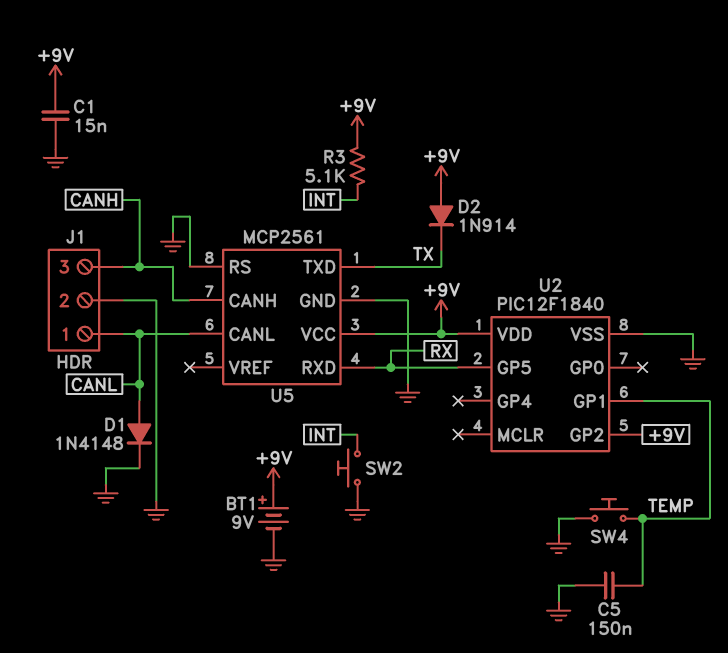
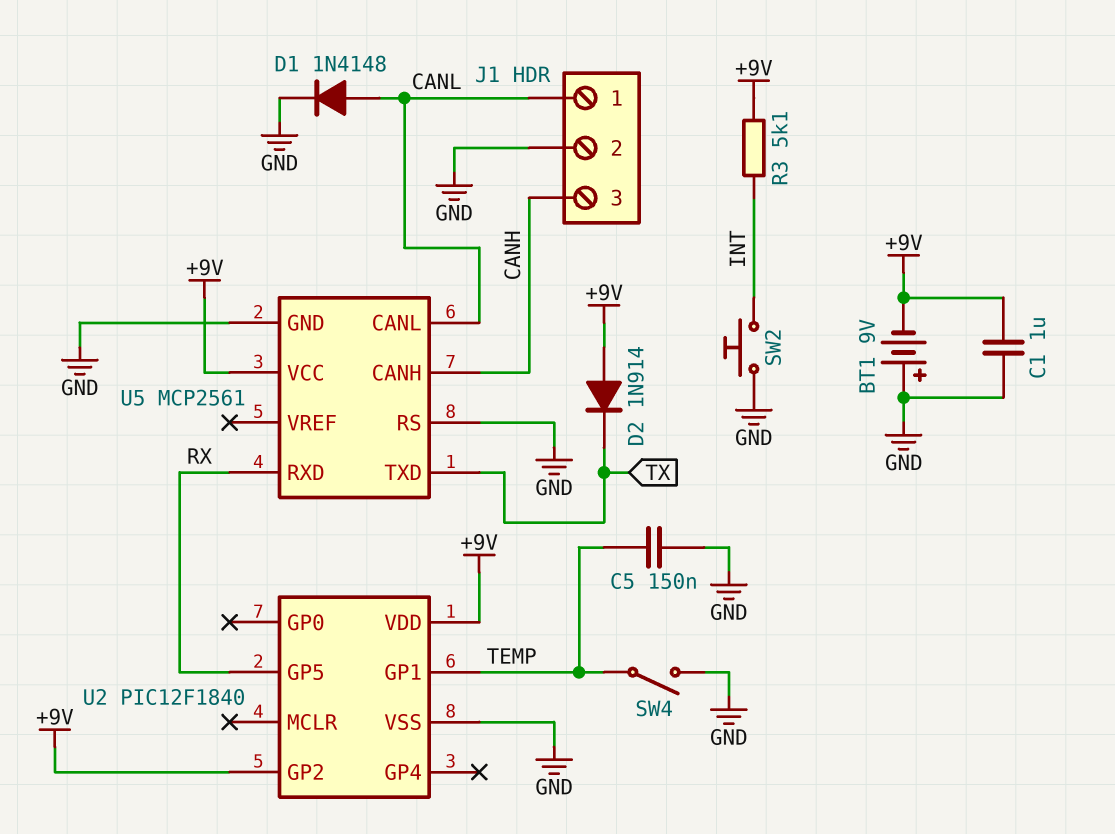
BT1: 9V (plus +9V, minus GND) -> 9V (plus GND, minus +9V)
C1: 15nF (+9V, GND) -> 1uF (+9V, GND)
SW4: button (GND, TEMP) -> switch (GND, TEMP)

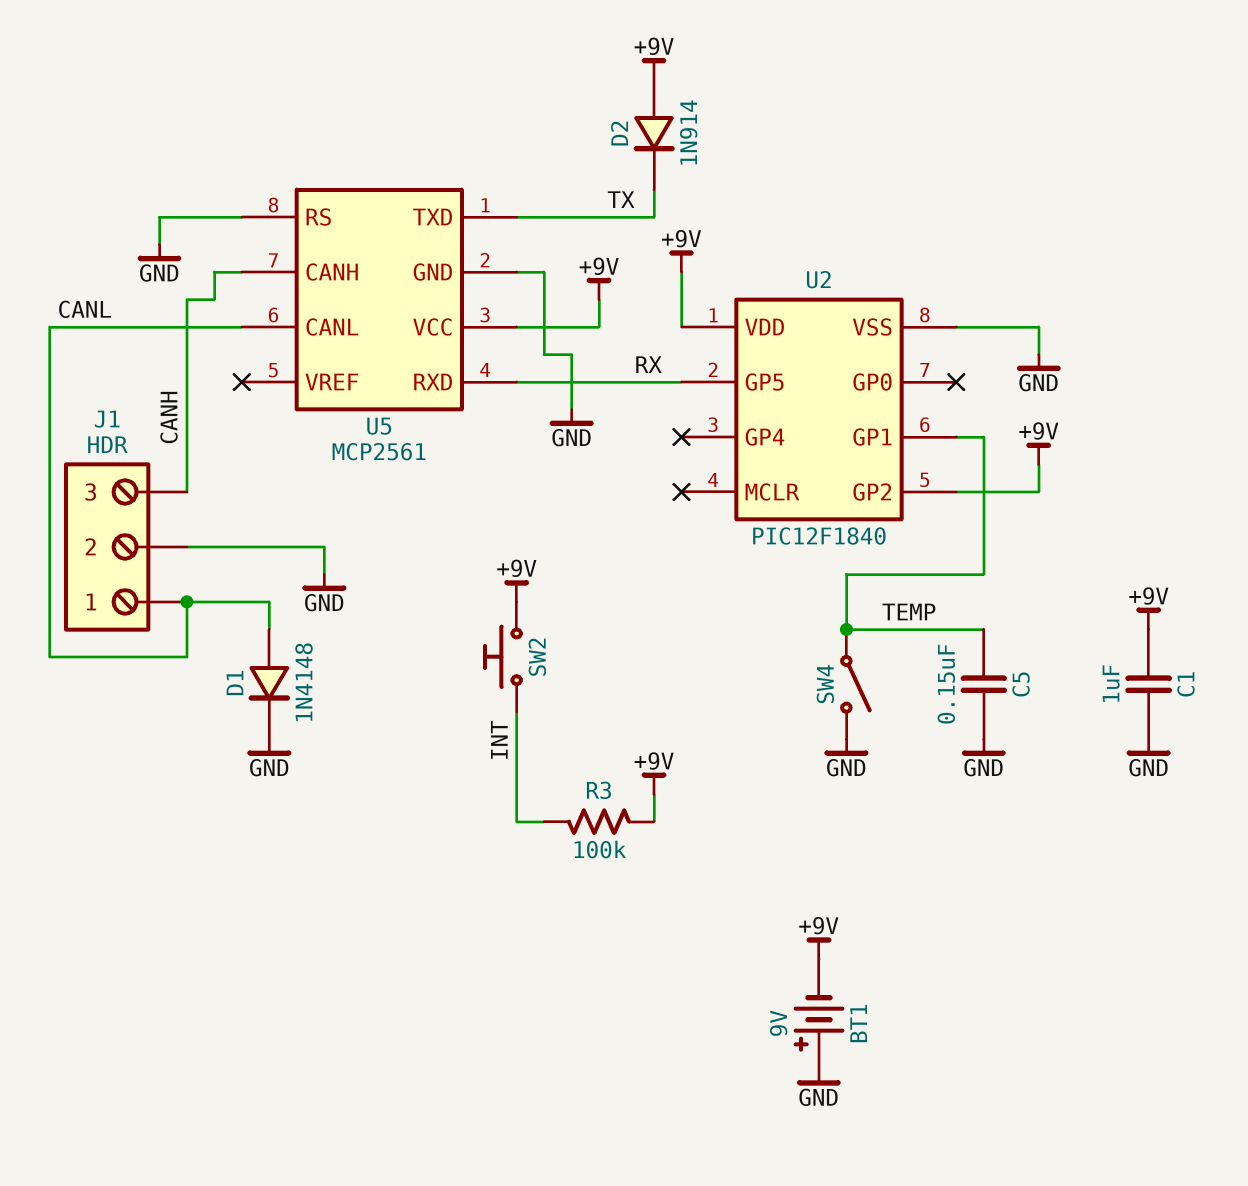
R3: 5.1k (+9V, INT) -> 100k (+9V, INT)
SW2: button (GND, INT) -> button (+9V, INT)

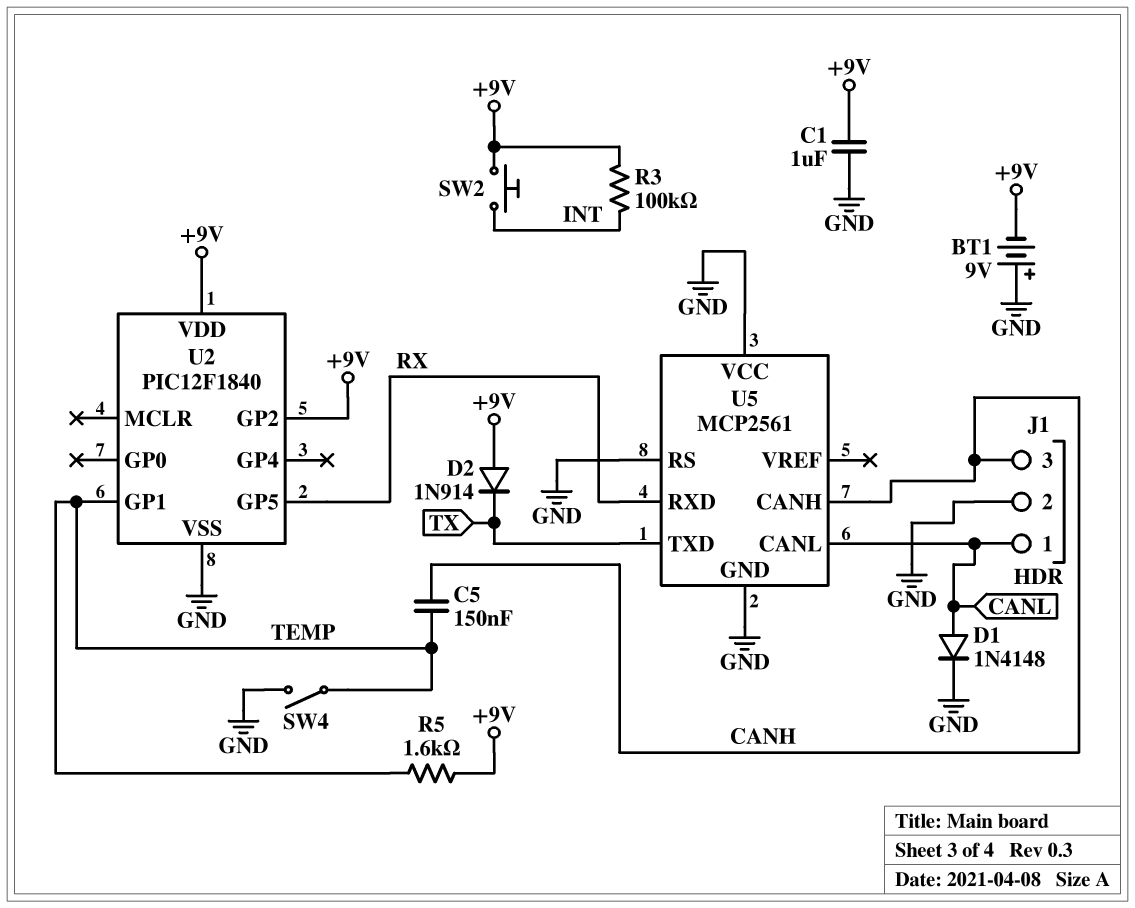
C5: 150nF (GND, TEMP) -> 150nF (CANH, TEMP)
R5: none -> 1.6k (+9V, TEMP)
U5 pin VCC: +9V -> GND

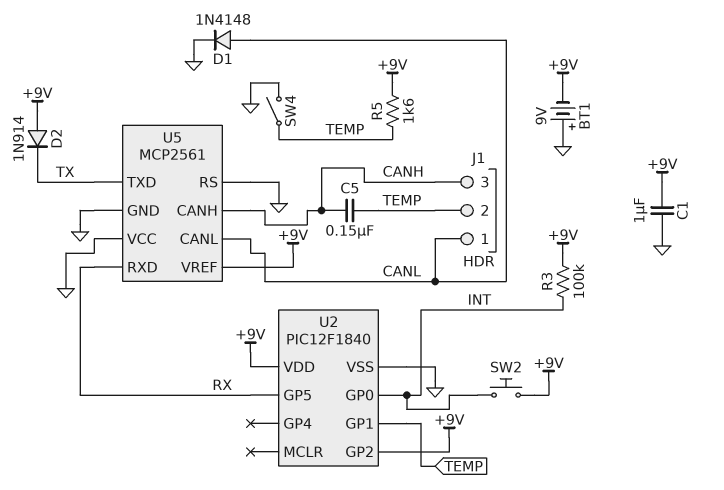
J1 pin 2: GND -> TEMP
U2 pin GP0: none -> INT
U5 pin VREF: none -> +9V

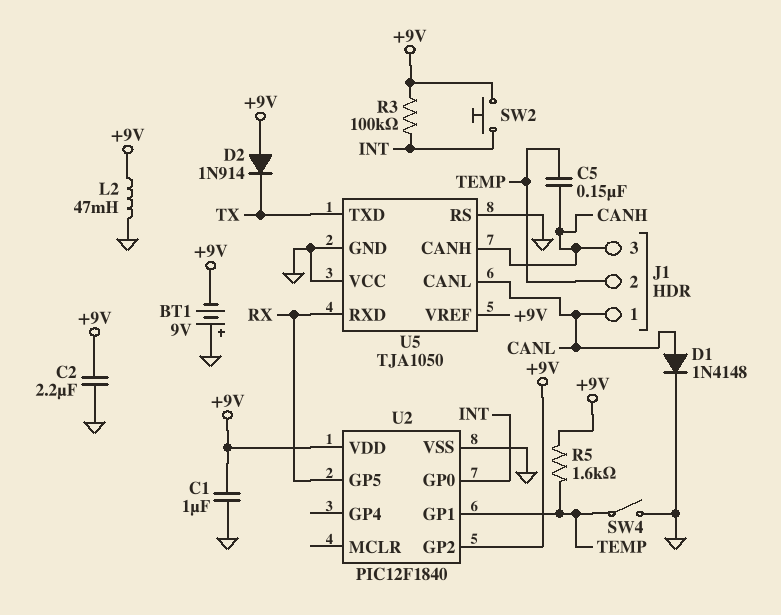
C2: none -> 2.2uF (+9V, GND)
L2: none -> 47mH (+9V, GND)
U5: MCP2561 -> TJA1050

